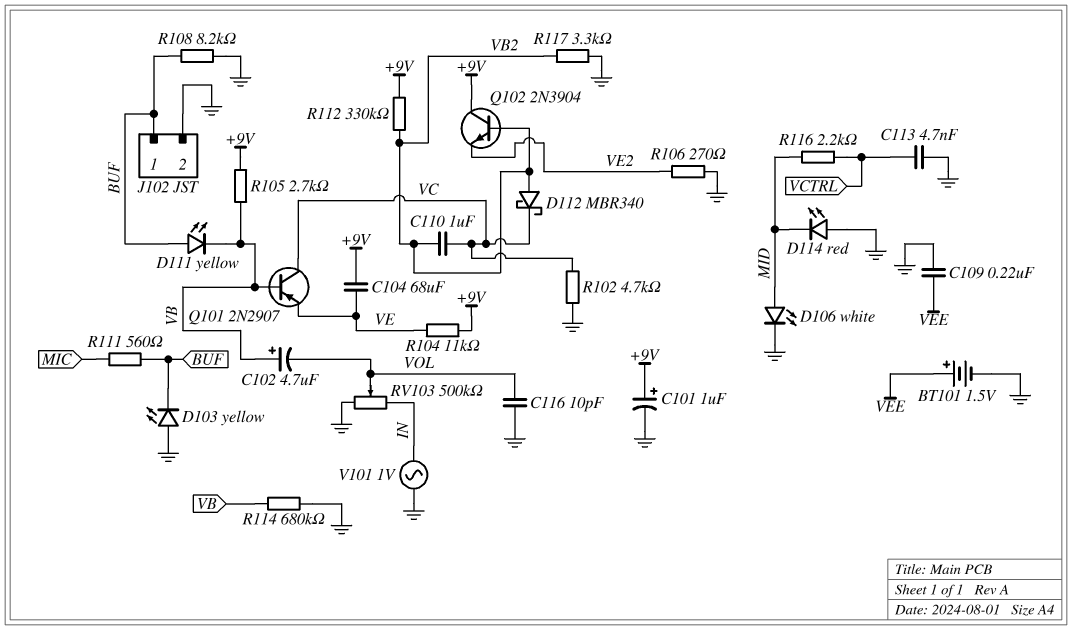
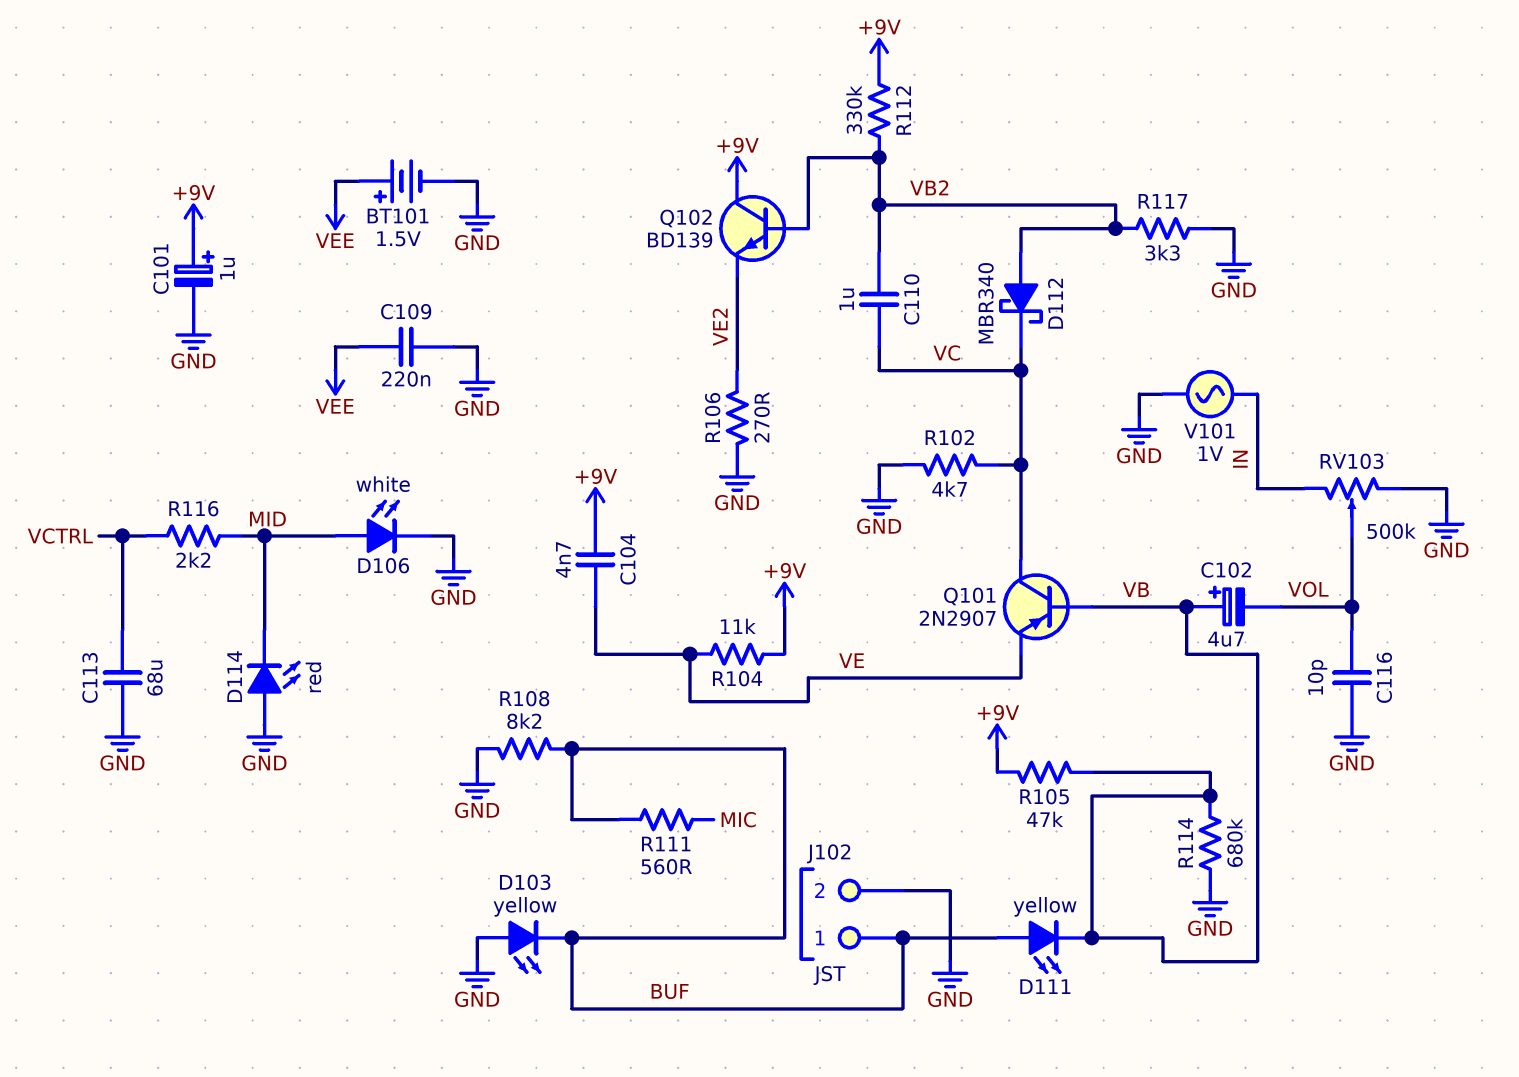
C104: 68uF (+9V, VE) -> 4.7nF (+9V, VE)
C113: 4.7nF (GND, VCTRL) -> 68uF (GND, VCTRL)
Q102: NPN 2N3904 (B VB2, C +9V, E VE2) -> NPN BD139 (B VB2, C +9V, E VE2)
R105: 2.7k (+9V, VB) -> 47k (+9V, VB)

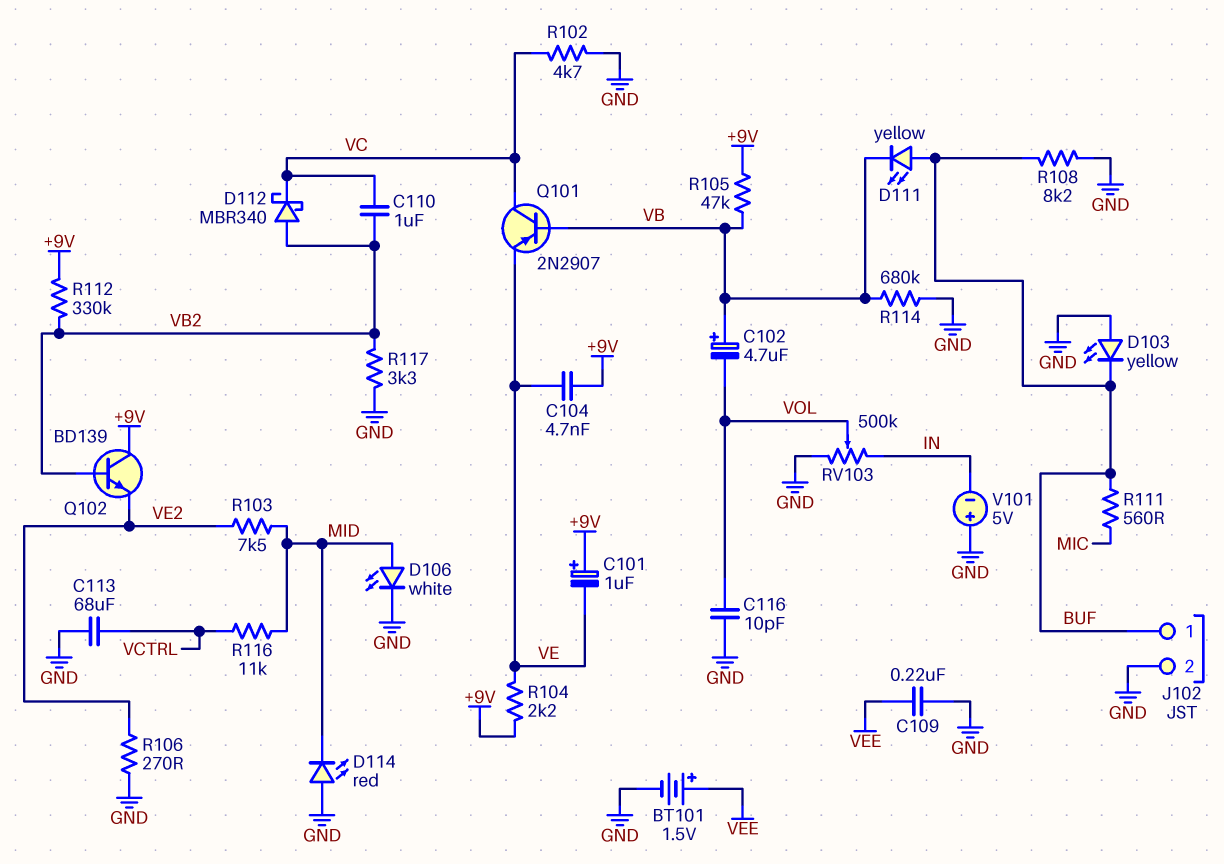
C101: 1uF (plus +9V, minus GND) -> 1uF (plus +9V, minus VE)
R103: none -> 7.5k (MID, VE2)
R104: 11k (+9V, VE) -> 2.2k (+9V, VE)
R116: 2.2k (MID, VCTRL) -> 11k (MID, VCTRL)
V101: AC 1V (GND, IN) -> 5V (plus GND, minus IN)

